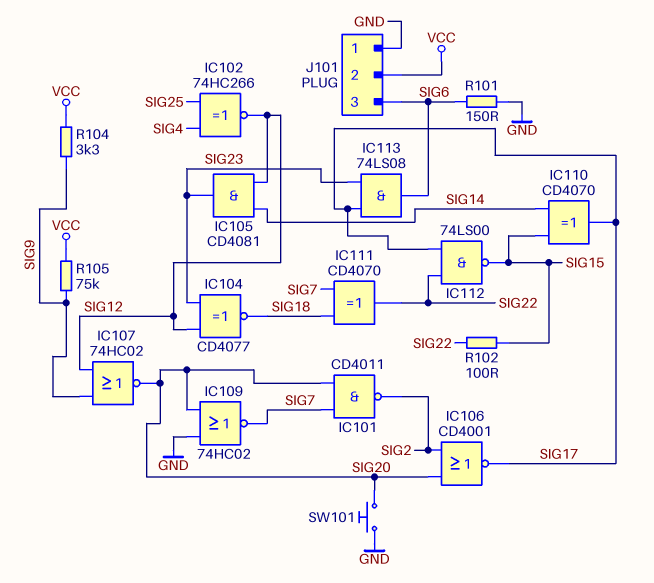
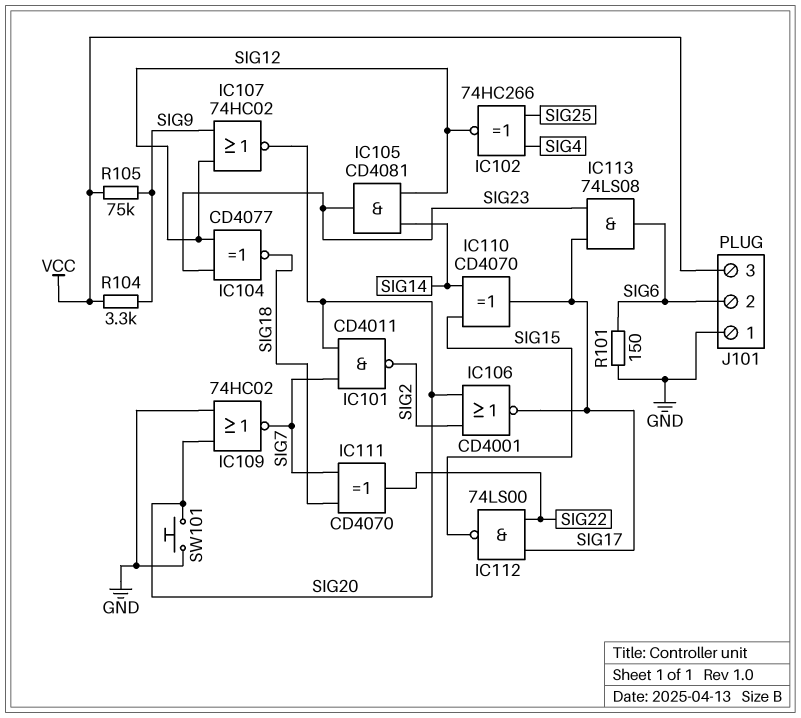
J101 pin 2: VCC -> SIG6
J101 pin 3: SIG6 -> VCC
R102: 100 (SIG15, SIG22) -> none

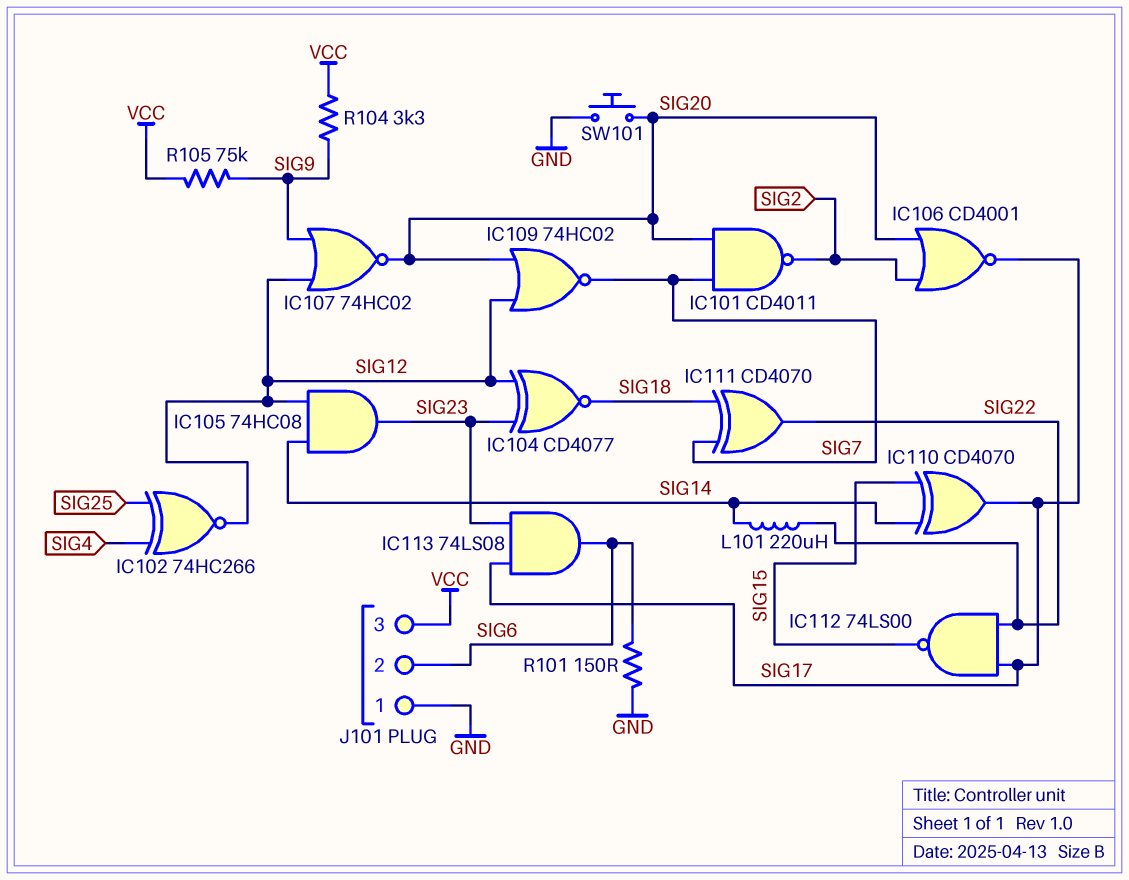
IC105: AND CD4081 (in SIG12, in SIG14, out SIG23) -> AND 74HC08 (in SIG12, in SIG14, out SIG23)
IC109: NOR 74HC02 (in GND, in SIG20, out SIG7) -> NOR 74HC02 (in SIG12, in SIG20, out SIG7)
L101: none -> 220uH (SIG14, SIG22)

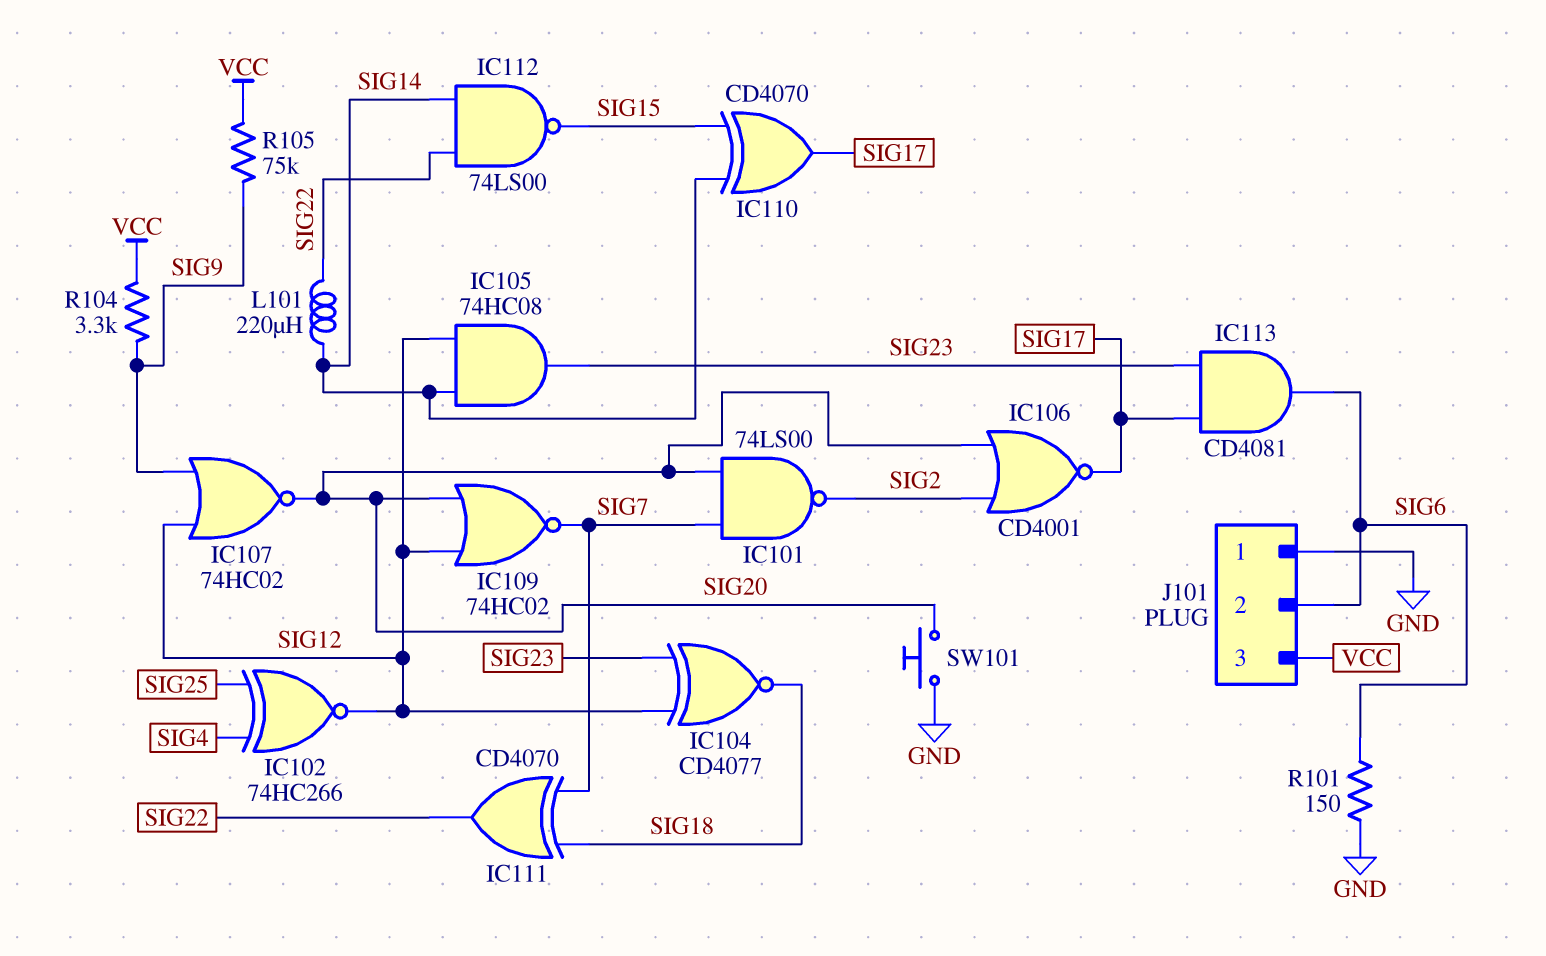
IC101: NAND CD4011 (in SIG7, in SIG20, out SIG2) -> NAND 74LS00 (in SIG7, in SIG20, out SIG2)
IC112: NAND 74LS00 (in SIG17, in SIG22, out SIG15) -> NAND 74LS00 (in SIG14, in SIG22, out SIG15)
IC113: AND 74LS08 (in SIG17, in SIG23, out SIG6) -> AND CD4081 (in SIG17, in SIG23, out SIG6)

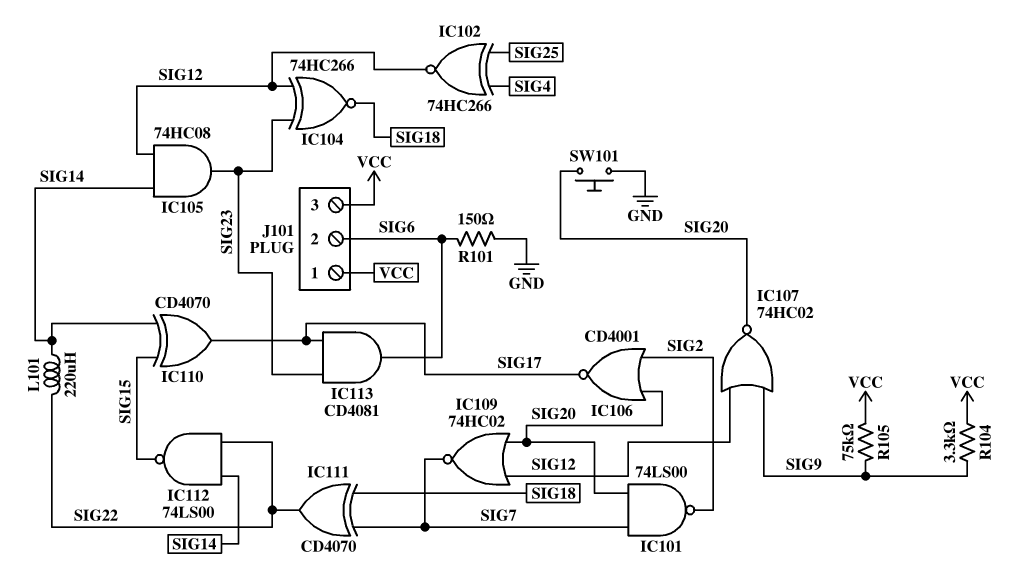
IC104: XNOR CD4077 (in SIG12, in SIG23, out SIG18) -> XNOR 74HC266 (in SIG12, in SIG23, out SIG18)
J101 pin 1: GND -> VCC

